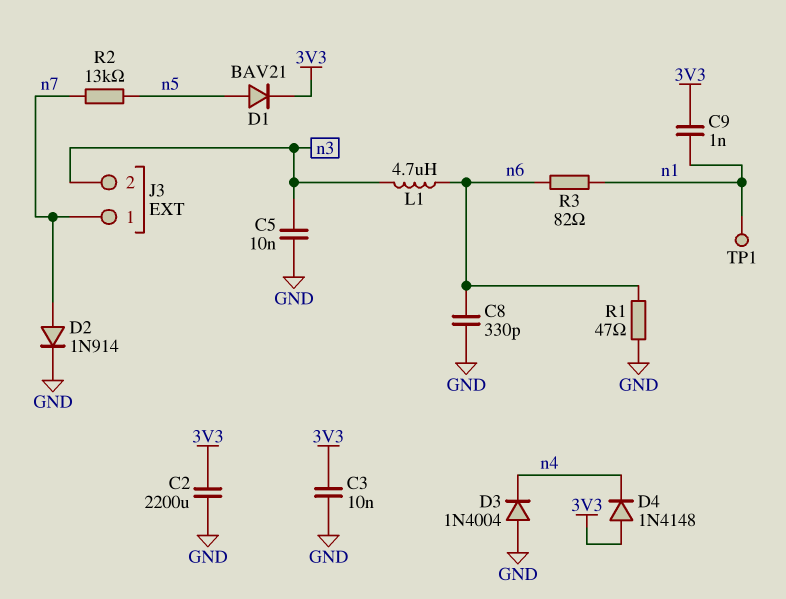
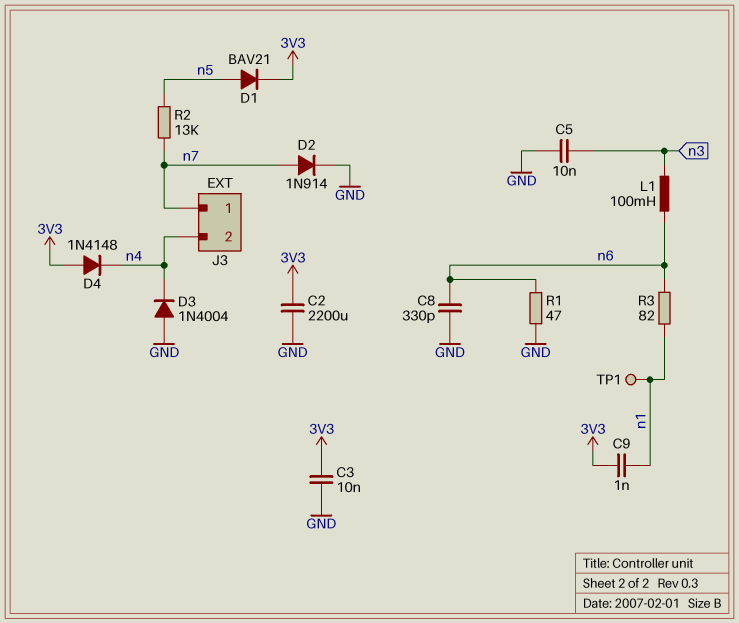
J3 pin 2: n3 -> n4
L1: 4.7uH (n3, n6) -> 100mH (n3, n6)

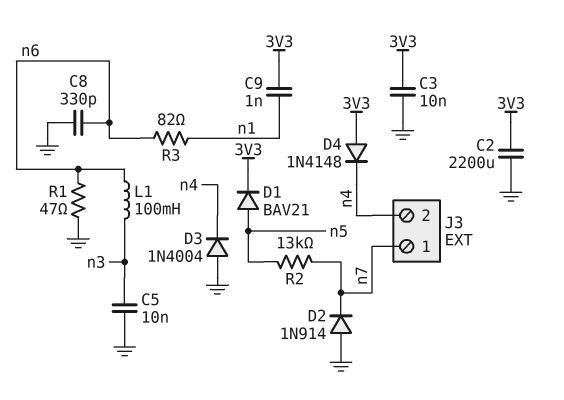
D2: diode 1N914 (A n7, K GND) -> diode 1N914 (A GND, K n7)
TP1: test point (n1) -> none

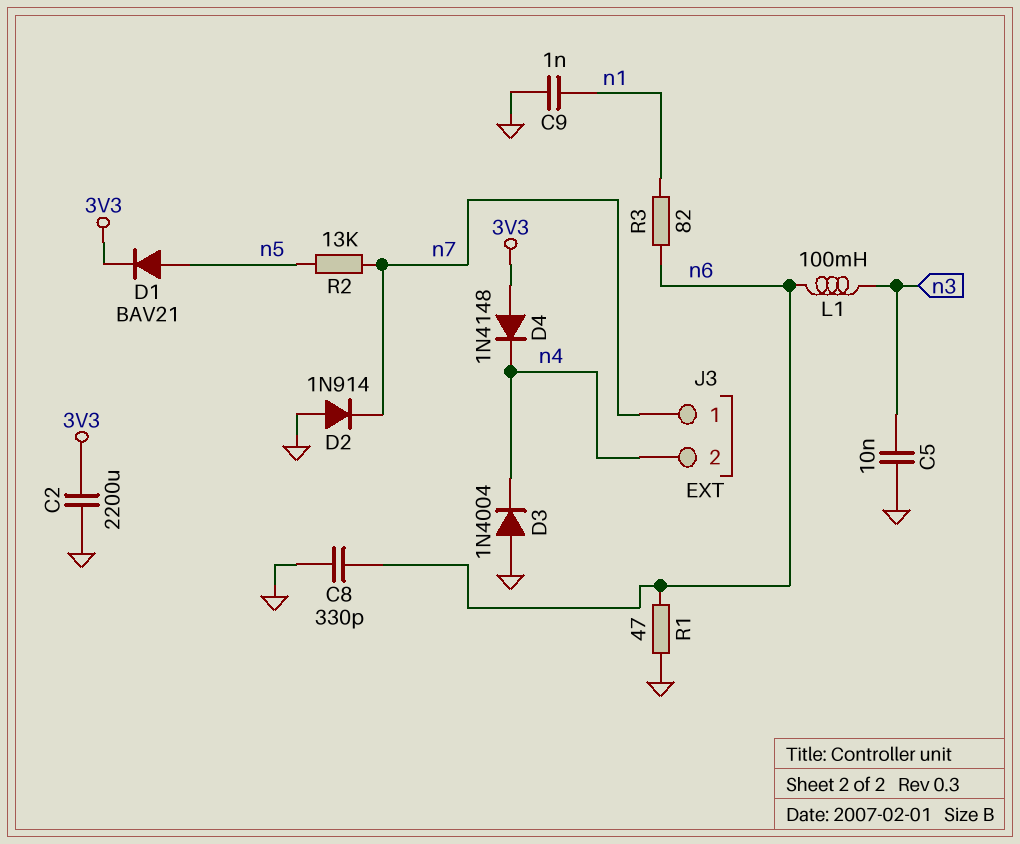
C3: 10nF (3V3, GND) -> none
C9: 1nF (3V3, n1) -> 1nF (GND, n1)

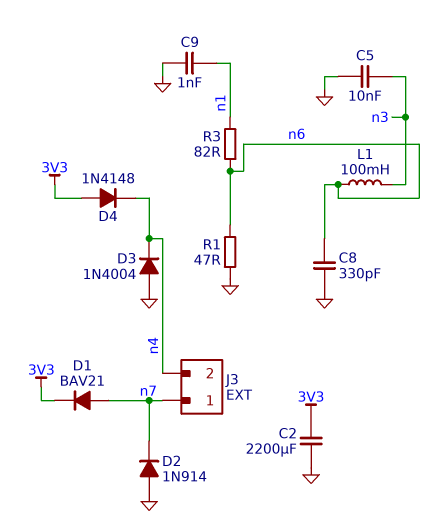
D1: diode BAV21 (A n5, K 3V3) -> diode BAV21 (A n7, K 3V3)
R2: 13k (n5, n7) -> none

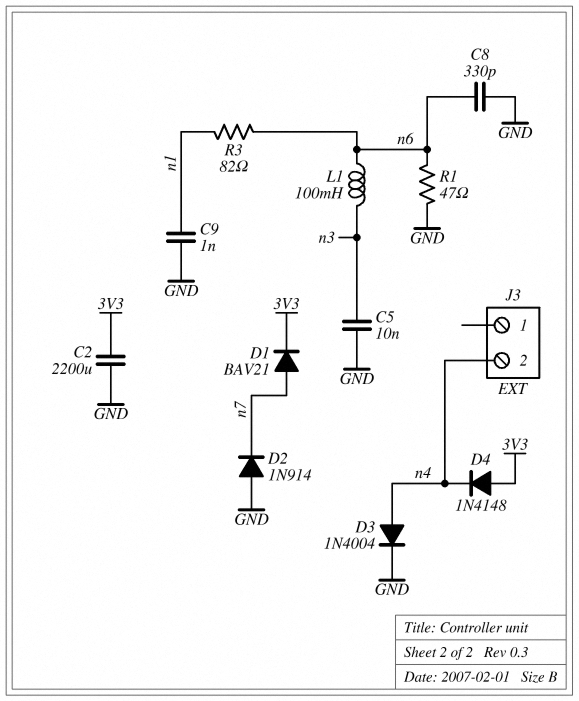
D3: diode 1N4004 (A GND, K n4) -> diode 1N4004 (A n4, K GND)
J3 pin 1: n7 -> none

